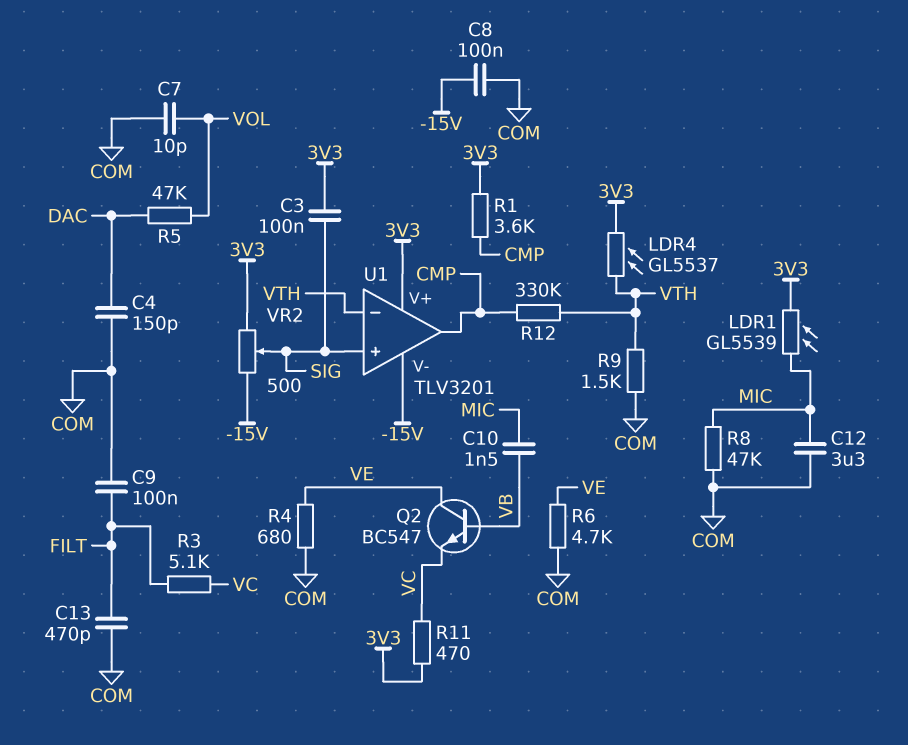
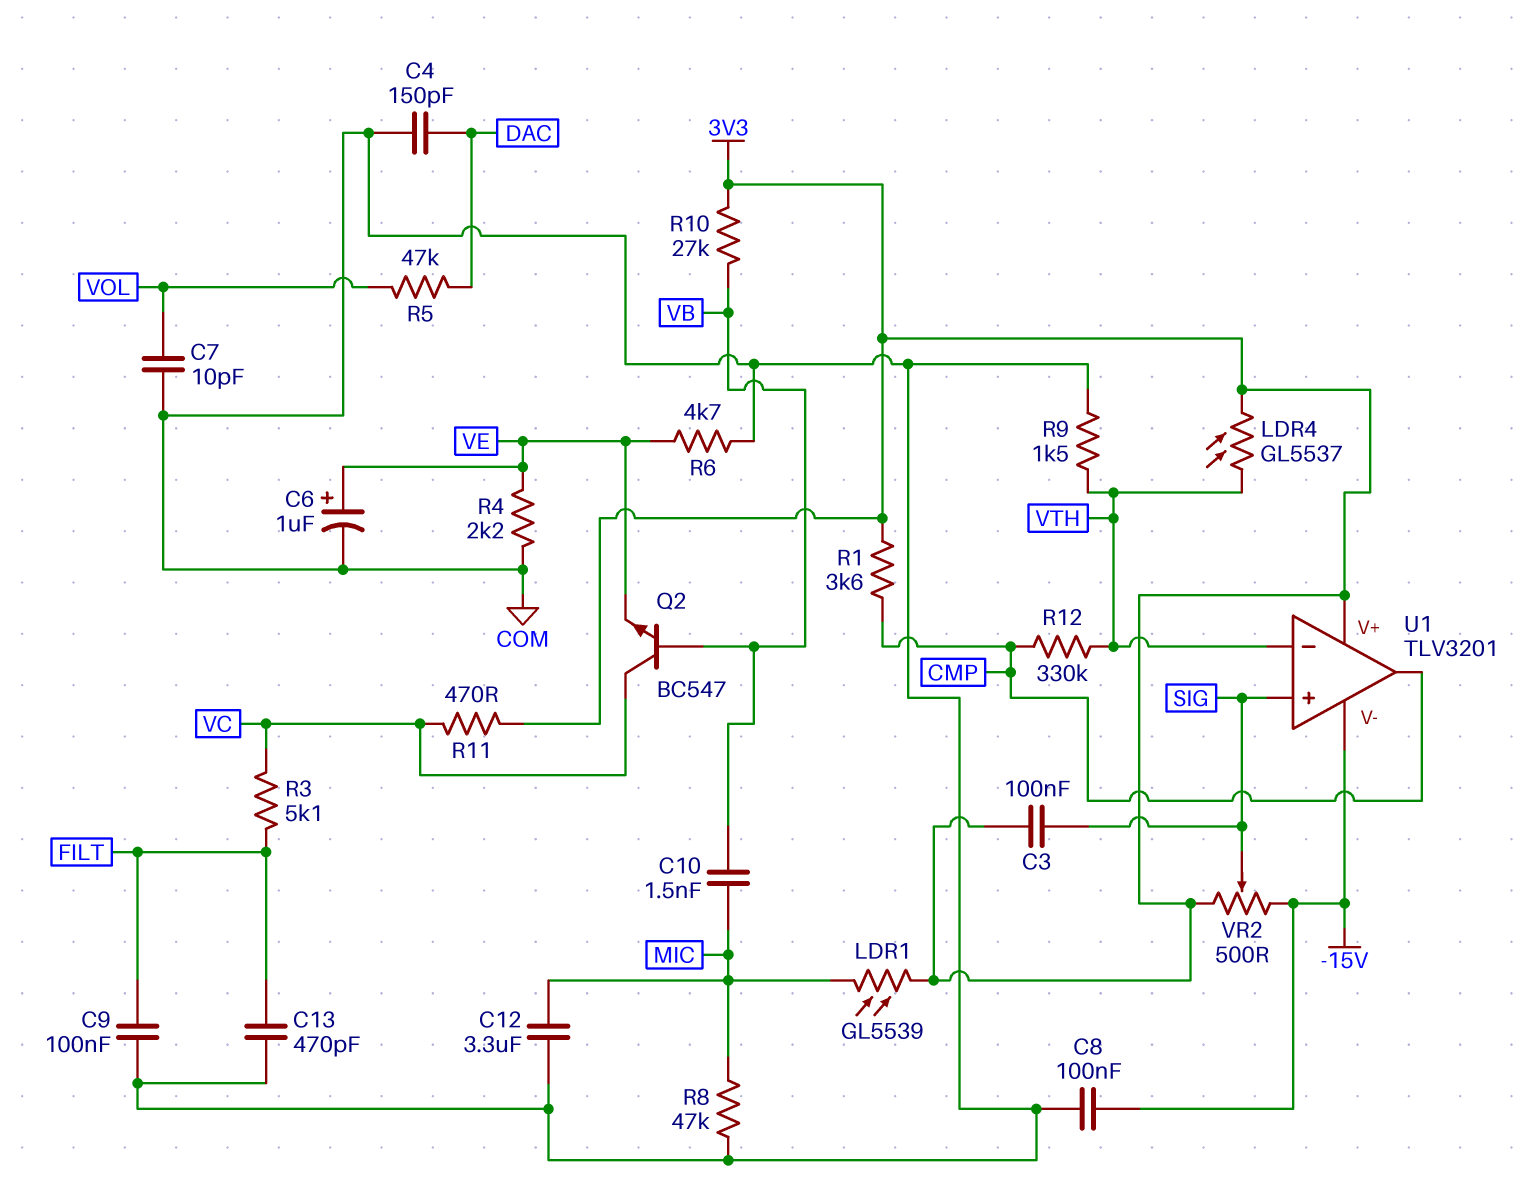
C6: none -> 1uF (plus VE, minus COM)
Q2: NPN BC547 (B VB, C VE, E VC) -> NPN BC547 (B VB, C VC, E VE)
R4: 680 (COM, VE) -> 2.2k (COM, VE)
R10: none -> 27k (3V3, VB)

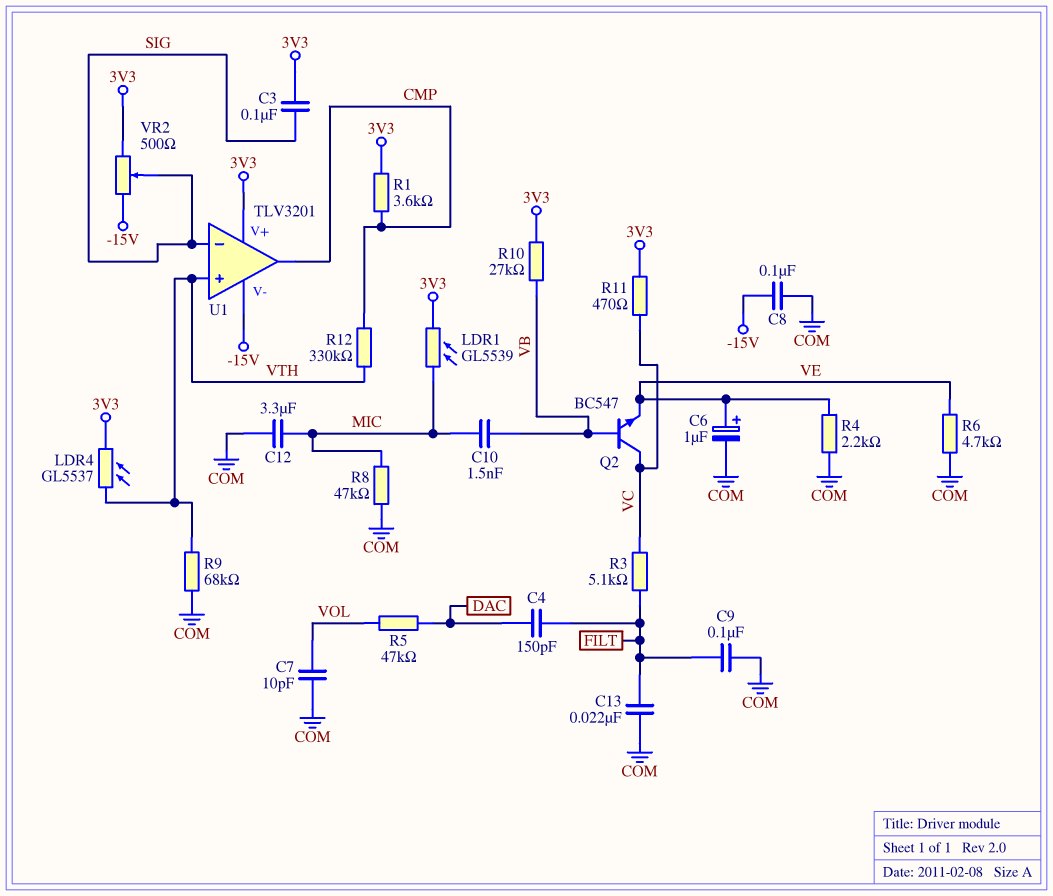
C4: 150pF (COM, DAC) -> 150pF (DAC, FILT)
C13: 470pF (COM, FILT) -> 22nF (COM, FILT)
R9: 1.5k (COM, VTH) -> 68k (COM, VTH)
U1 pin in+: SIG -> VTH
U1 pin in-: VTH -> SIG

